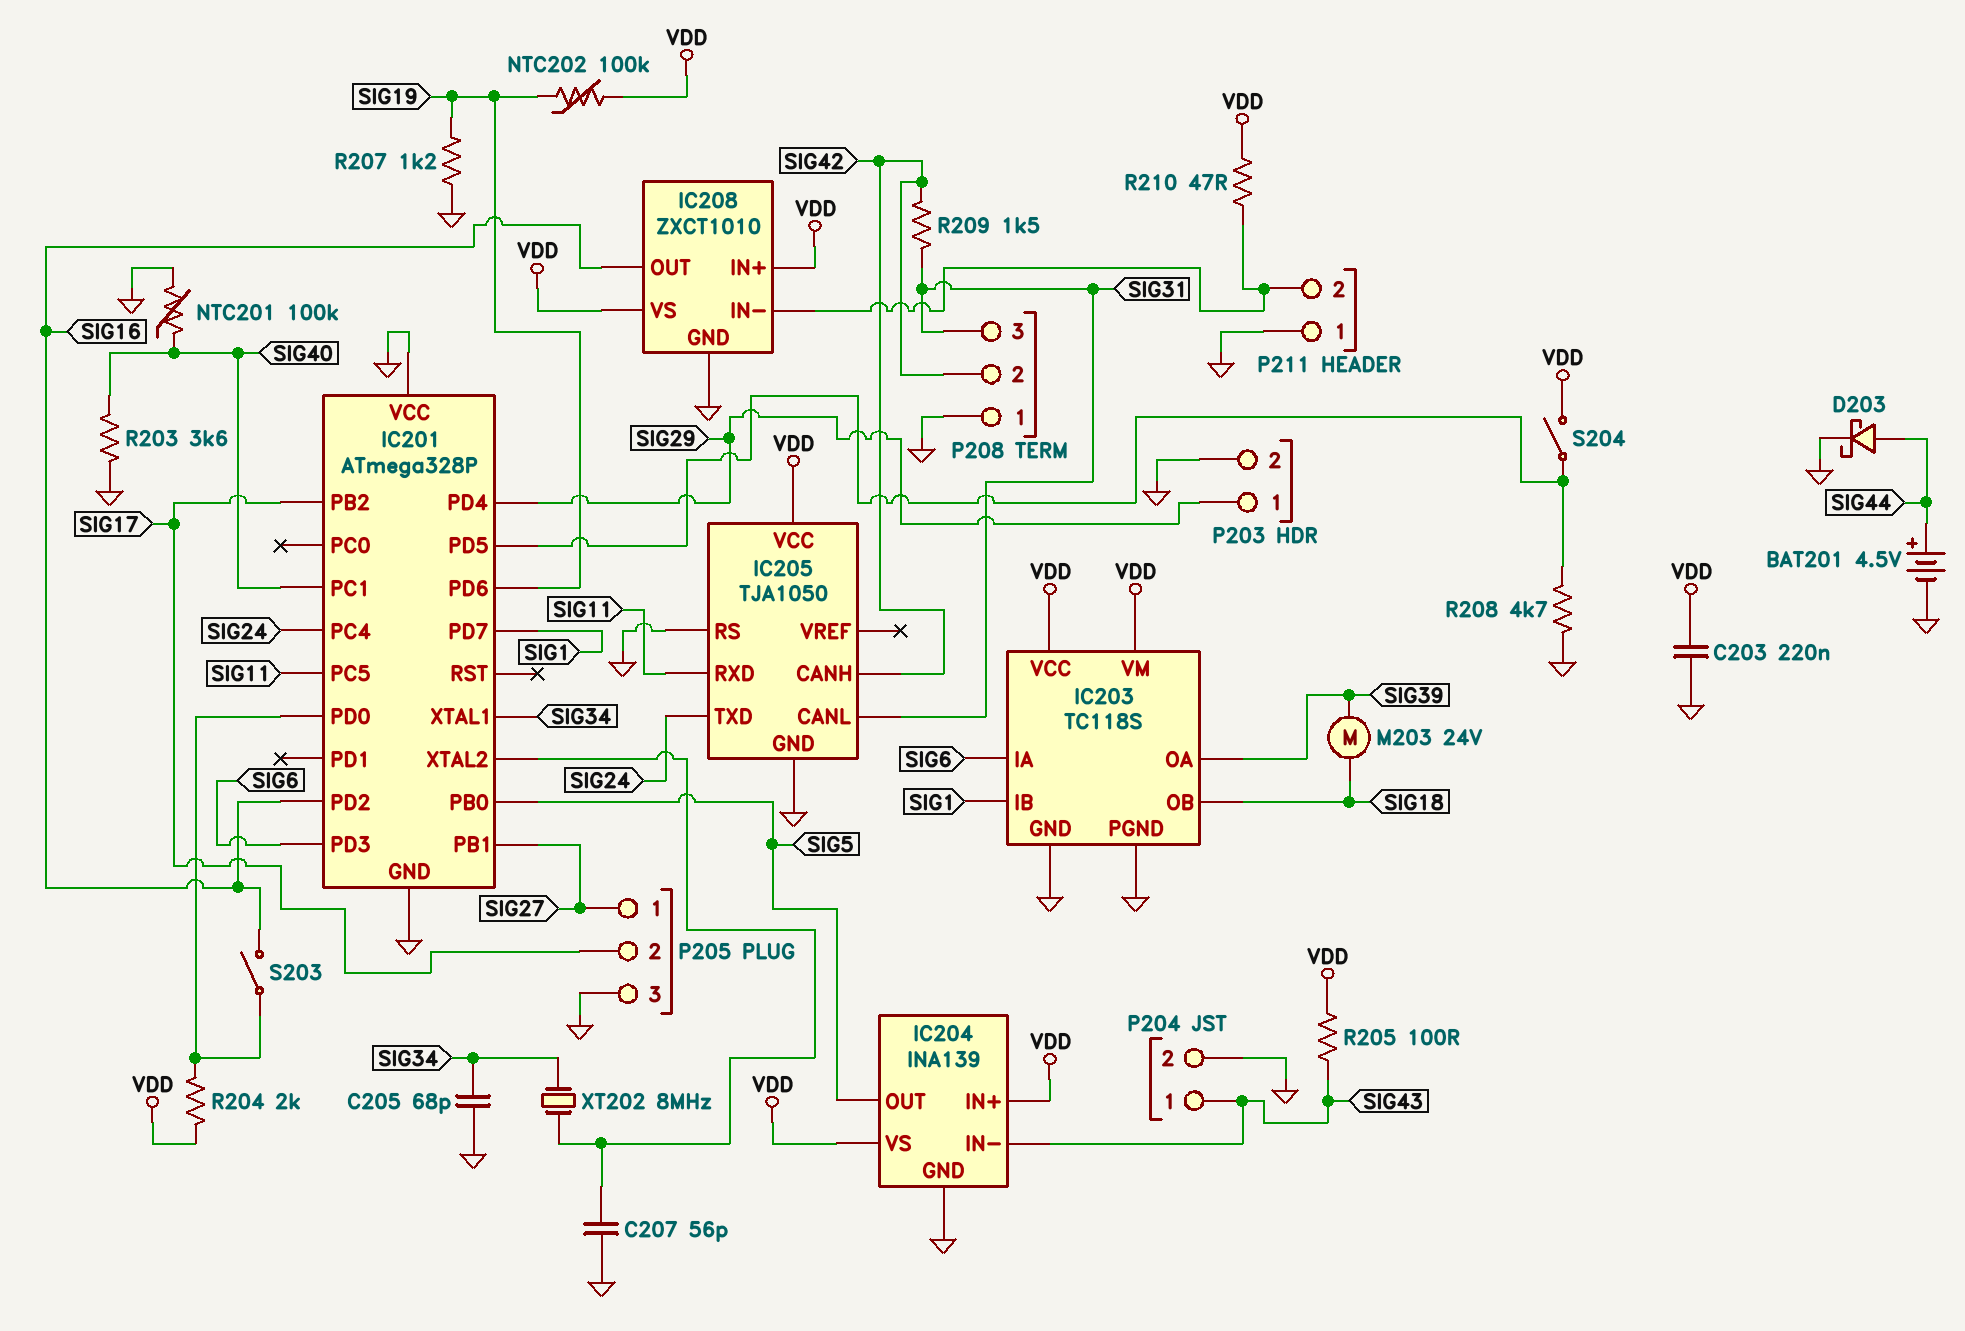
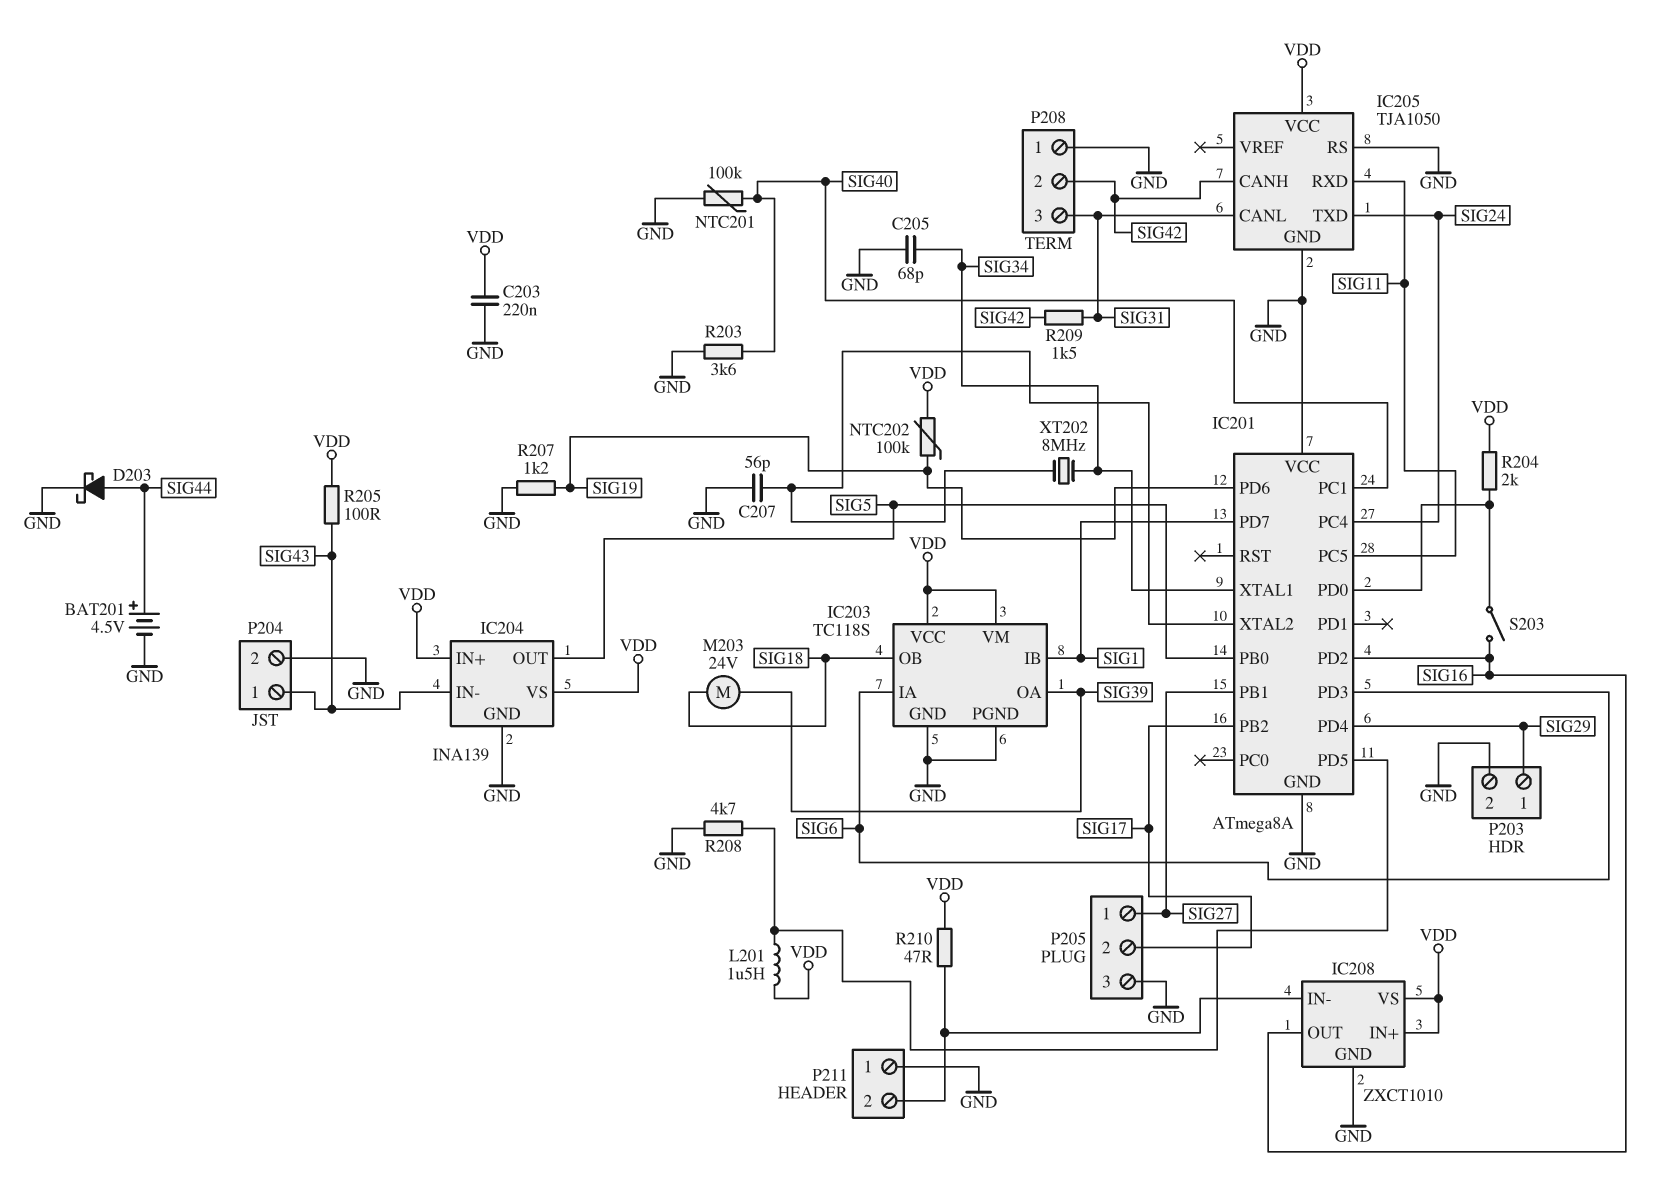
IC201: ATmega328P -> ATmega8A
L201: none -> 1.5uH (IC201/PD5, VDD)
S204: switch (IC201/PD5, VDD) -> none

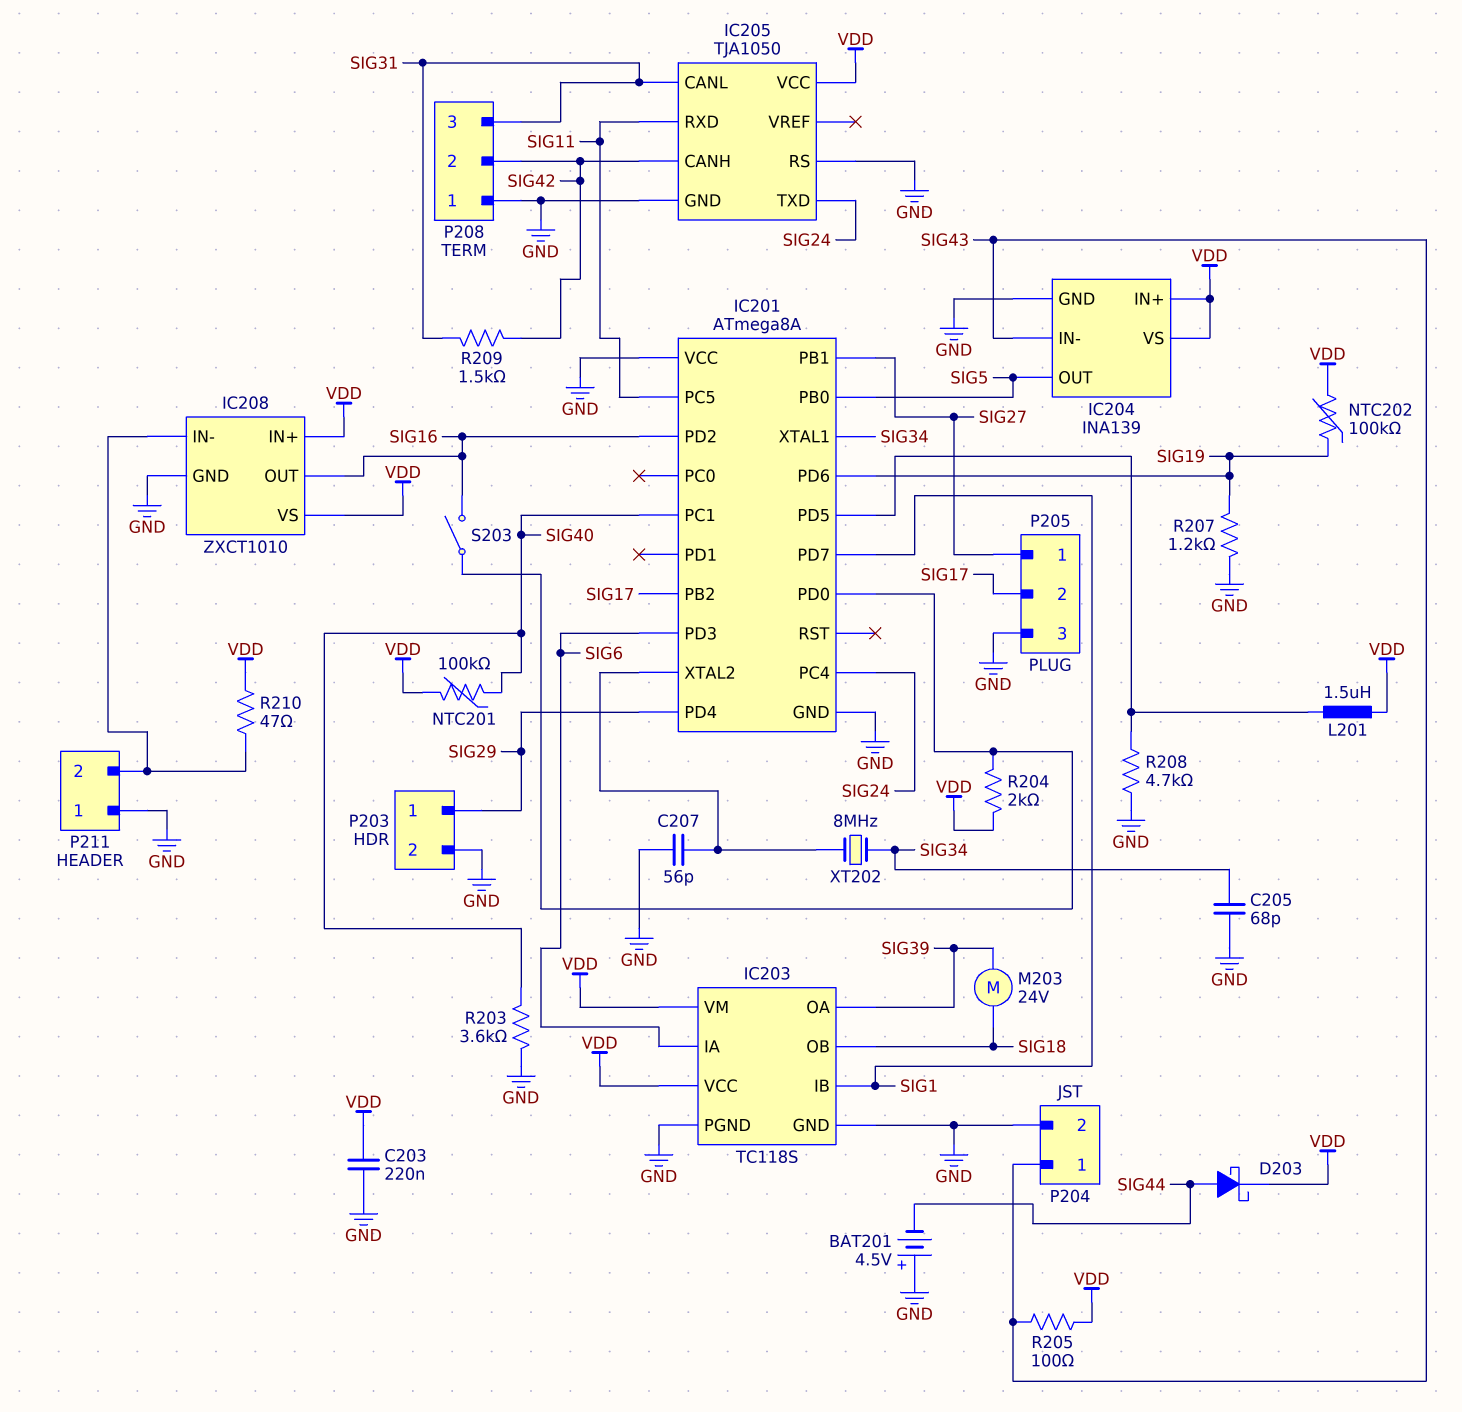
BAT201: 4.5V (plus SIG44, minus GND) -> 4.5V (plus GND, minus SIG44)
D203: schottky (A SIG44, K GND) -> schottky (A SIG44, K VDD)
NTC201: 100k (GND, SIG40) -> 100k (SIG40, VDD)

